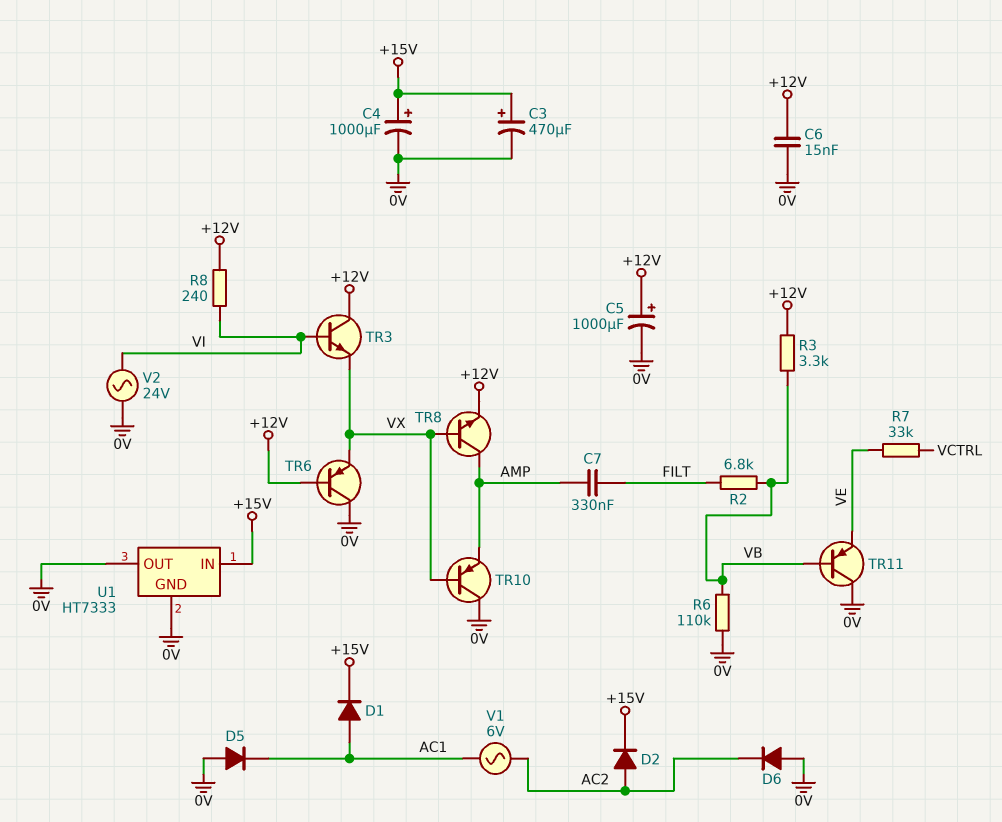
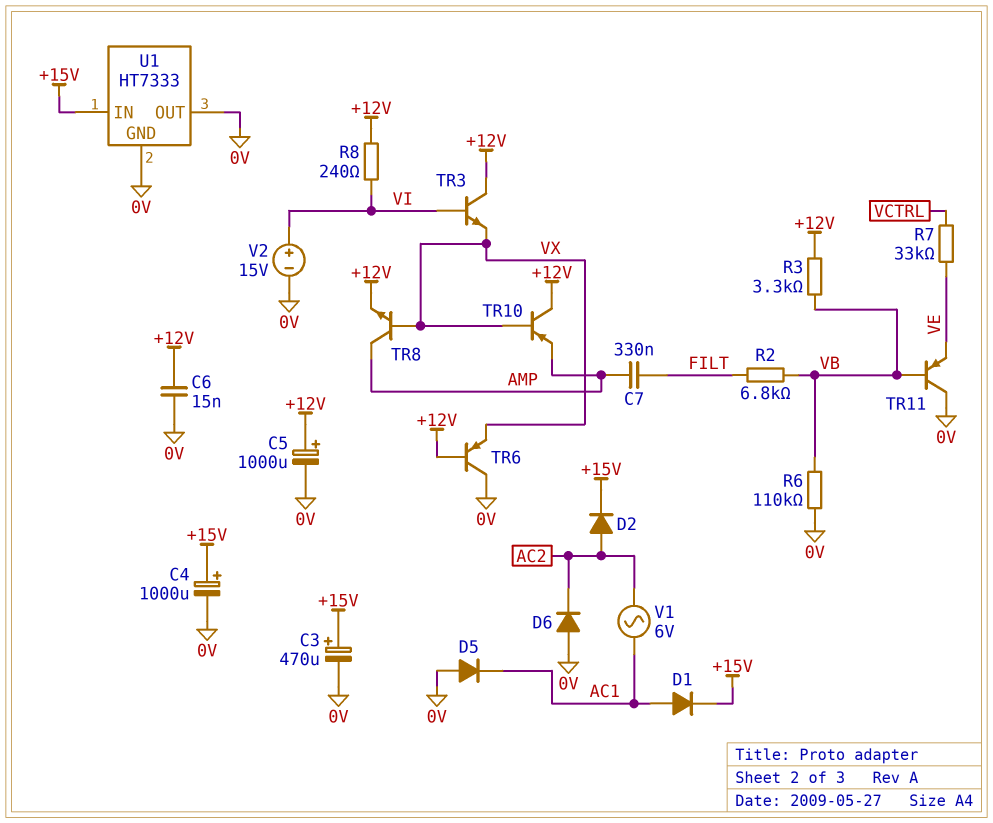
TR10: PNP (B VX, C 0V, E AMP) -> PNP (B VX, C +12V, E AMP)
V2: AC 24V (0V, VI) -> 15V (plus VI, minus 0V)

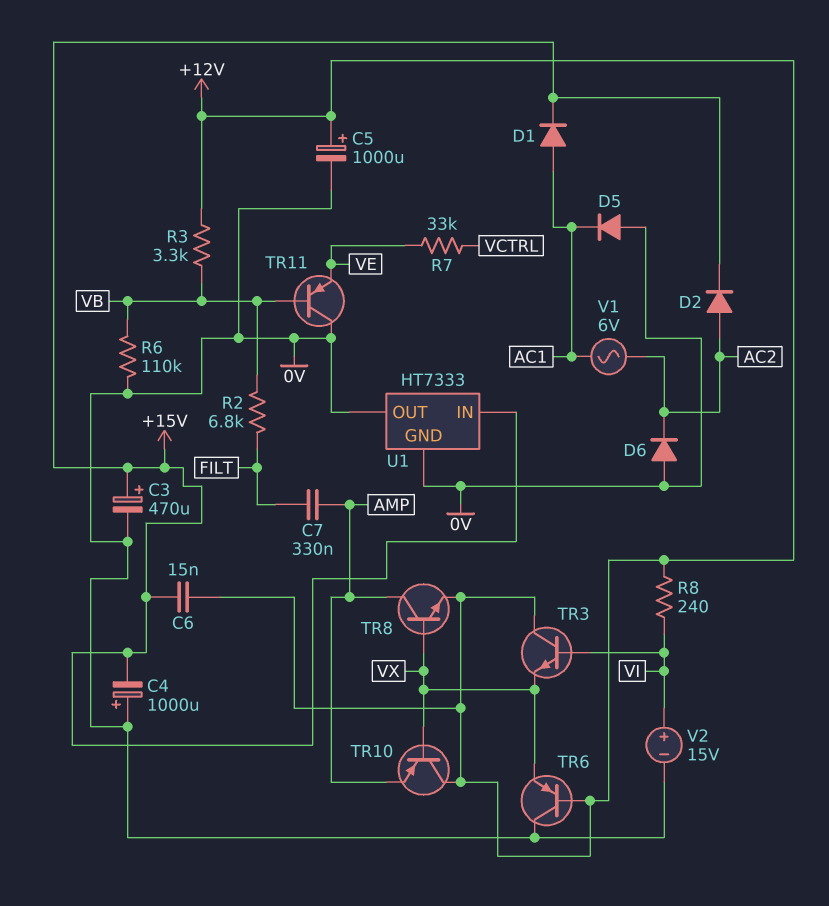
C4: 1000uF (plus +15V, minus 0V) -> 1000uF (plus 0V, minus +15V)
C6: 15nF (+12V, 0V) -> 15nF (+12V, +15V)

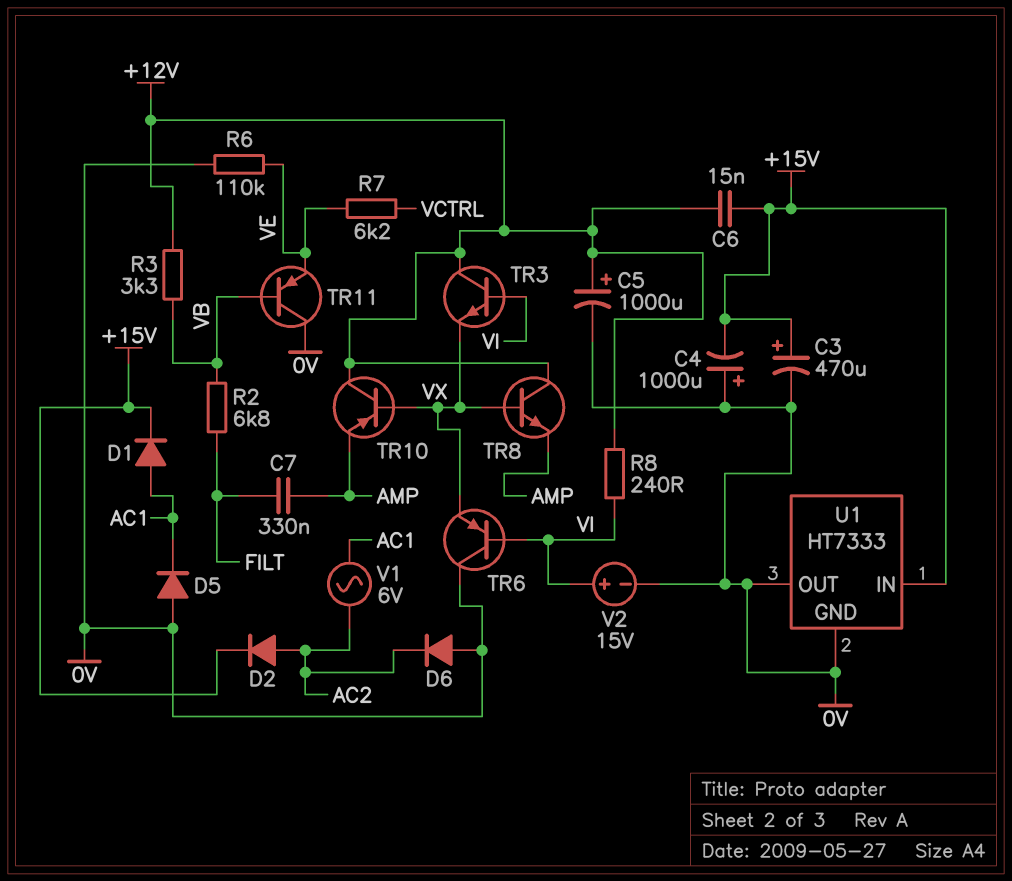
R6: 110k (0V, VB) -> 110k (0V, VE)
R7: 33k (VCTRL, VE) -> 6.2k (VCTRL, VE)
TR6: PNP (B +12V, C 0V, E VX) -> PNP (B VI, C 0V, E VX)
TR8: NPN (B VX, C AMP, E +12V) -> NPN (B VX, C +12V, E AMP)

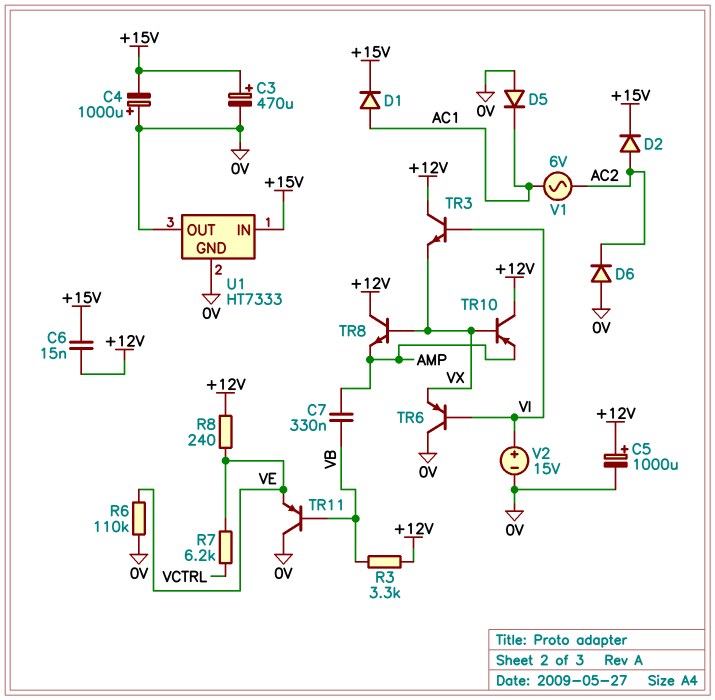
C7: 330nF (AMP, FILT) -> 330nF (AMP, VB)
R2: 6.8k (FILT, VB) -> none
R8: 240 (+12V, VI) -> 240 (+12V, VE)

